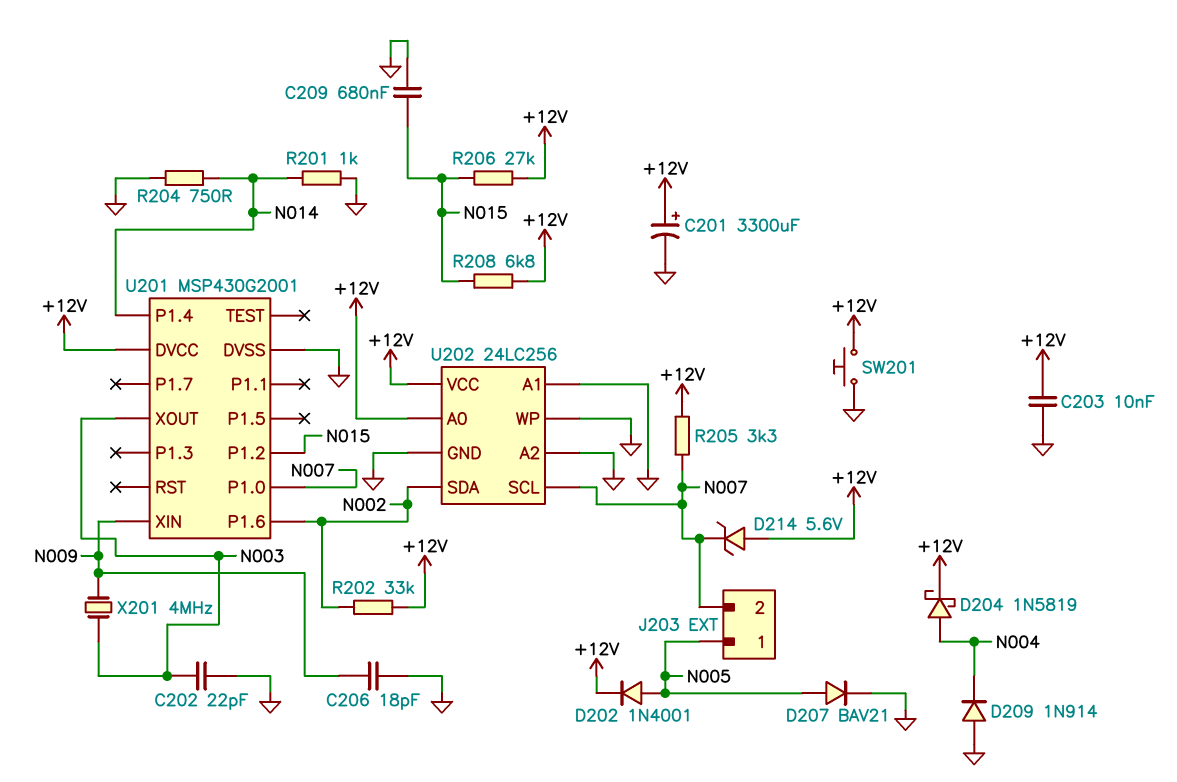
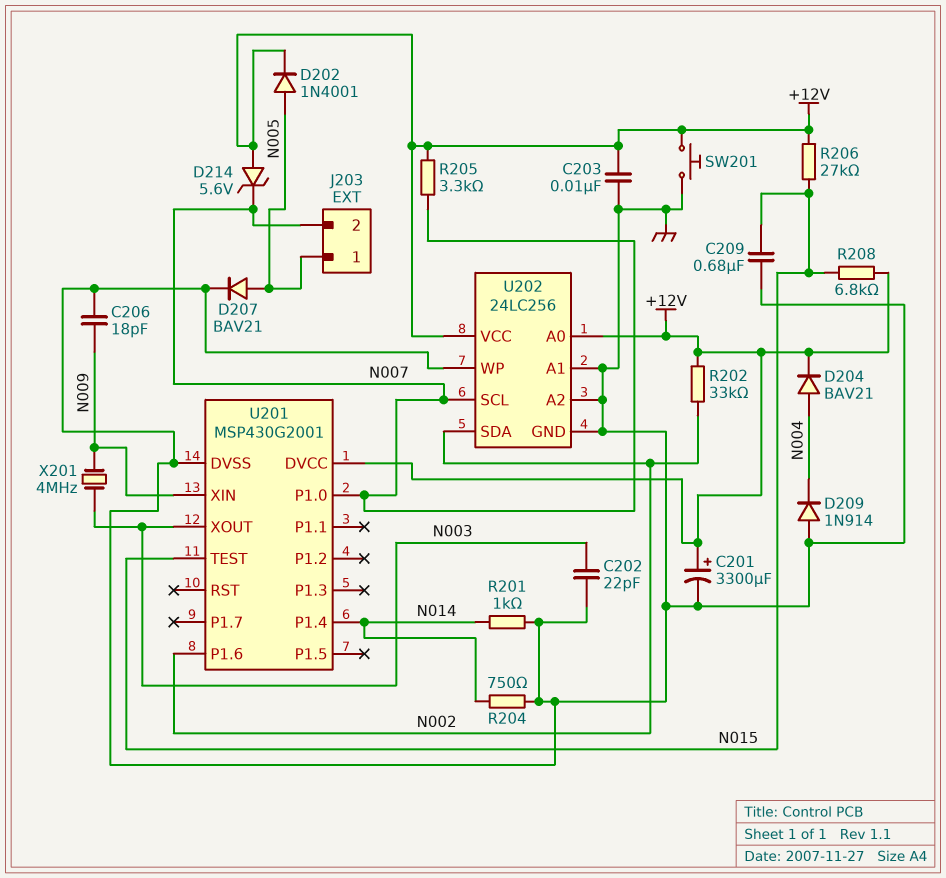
D204: schottky 1N5819 (A N004, K +12V) -> diode BAV21 (A N004, K +12V)
U201 pin P1.2: N015 -> none
U201 pin TEST: none -> N015

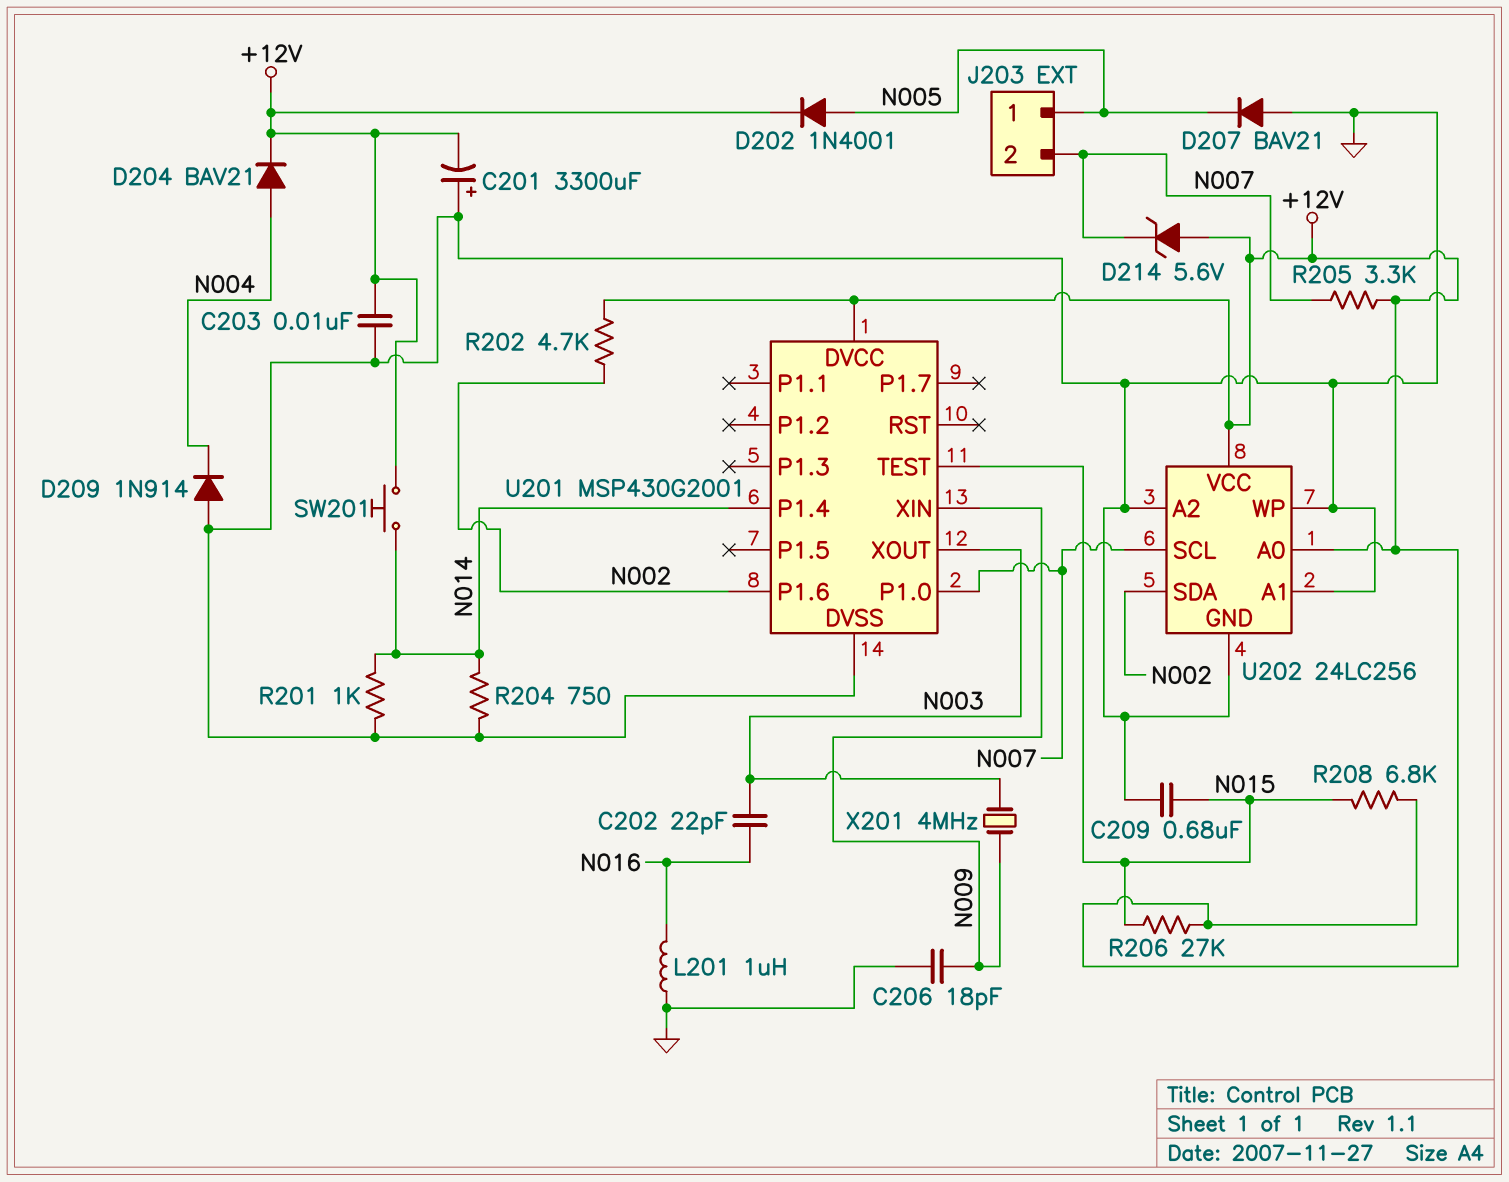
C201: 3300uF (plus +12V, minus GND) -> 3300uF (plus GND, minus +12V)
C202: 22pF (GND, N003) -> 22pF (N003, N016)
D207: diode BAV21 (A N005, K GND) -> diode BAV21 (A GND, K N005)
L201: none -> 1uH (GND, N016)
R202: 33k (+12V, N002) -> 4.7k (+12V, N002)
SW201: button (+12V, GND) -> button (+12V, N014)

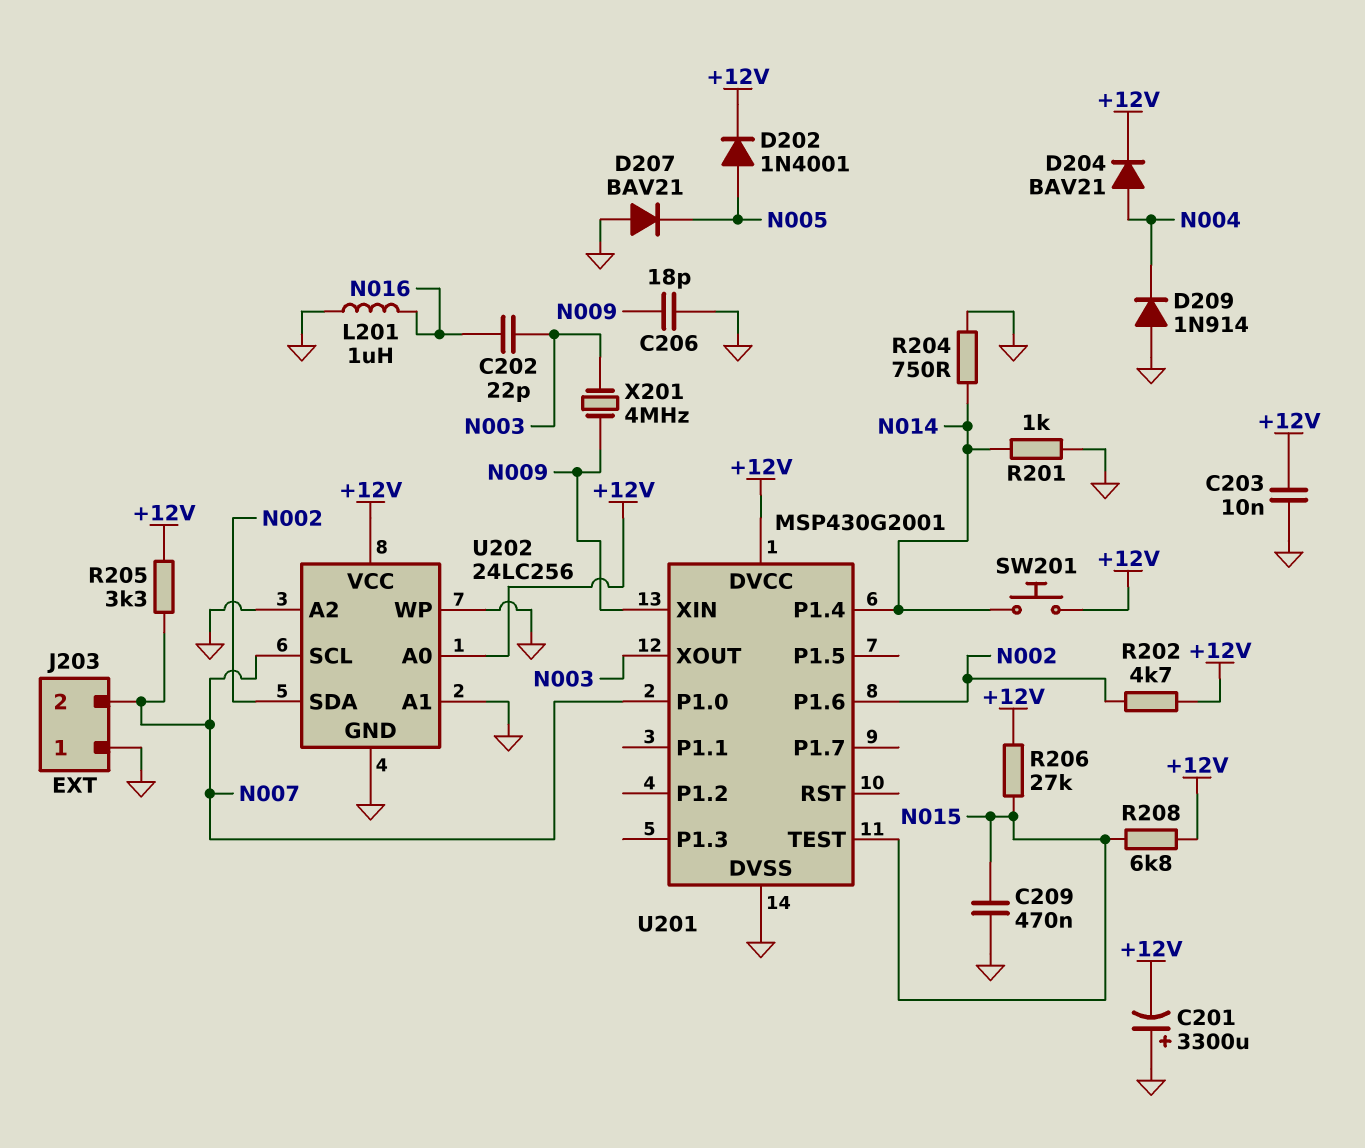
C209: 680nF (GND, N015) -> 470nF (GND, N015)
D214: zener 5.6V (A +12V, K N007) -> none
J203 pin 1: N005 -> GND

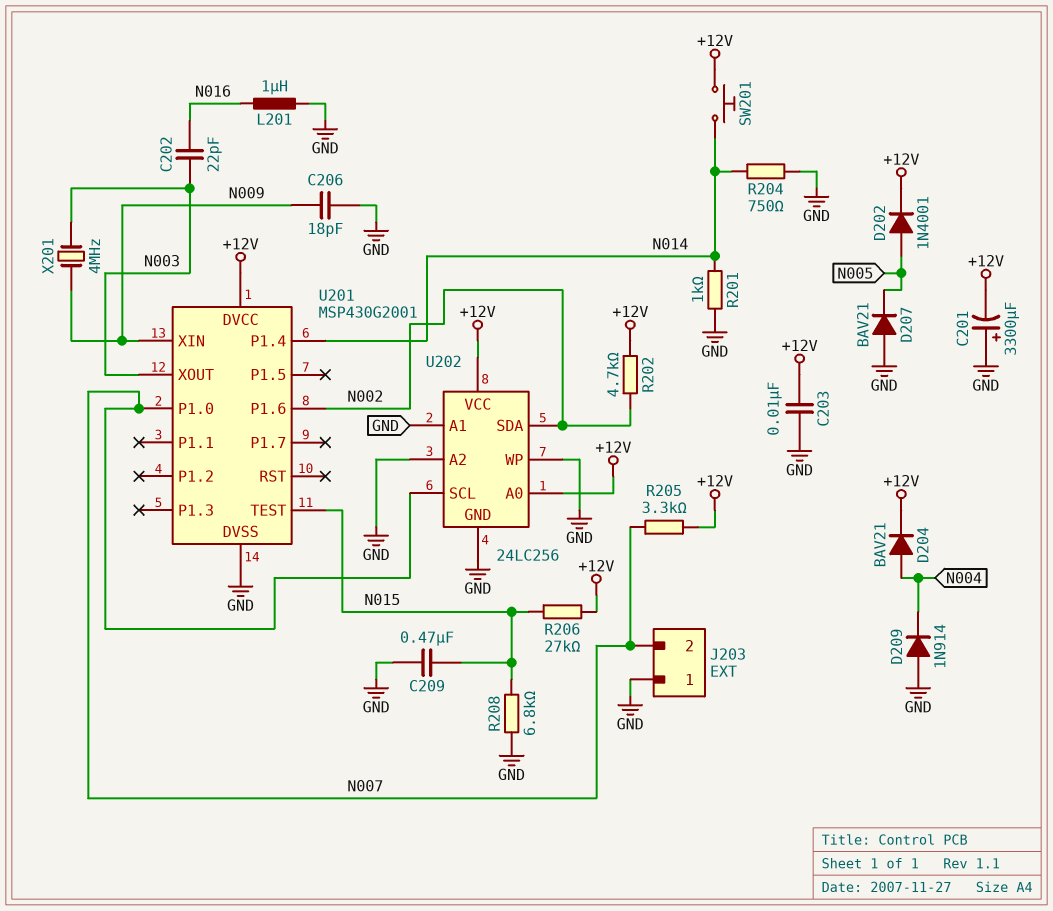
R208: 6.8k (+12V, N015) -> 6.8k (GND, N015)

